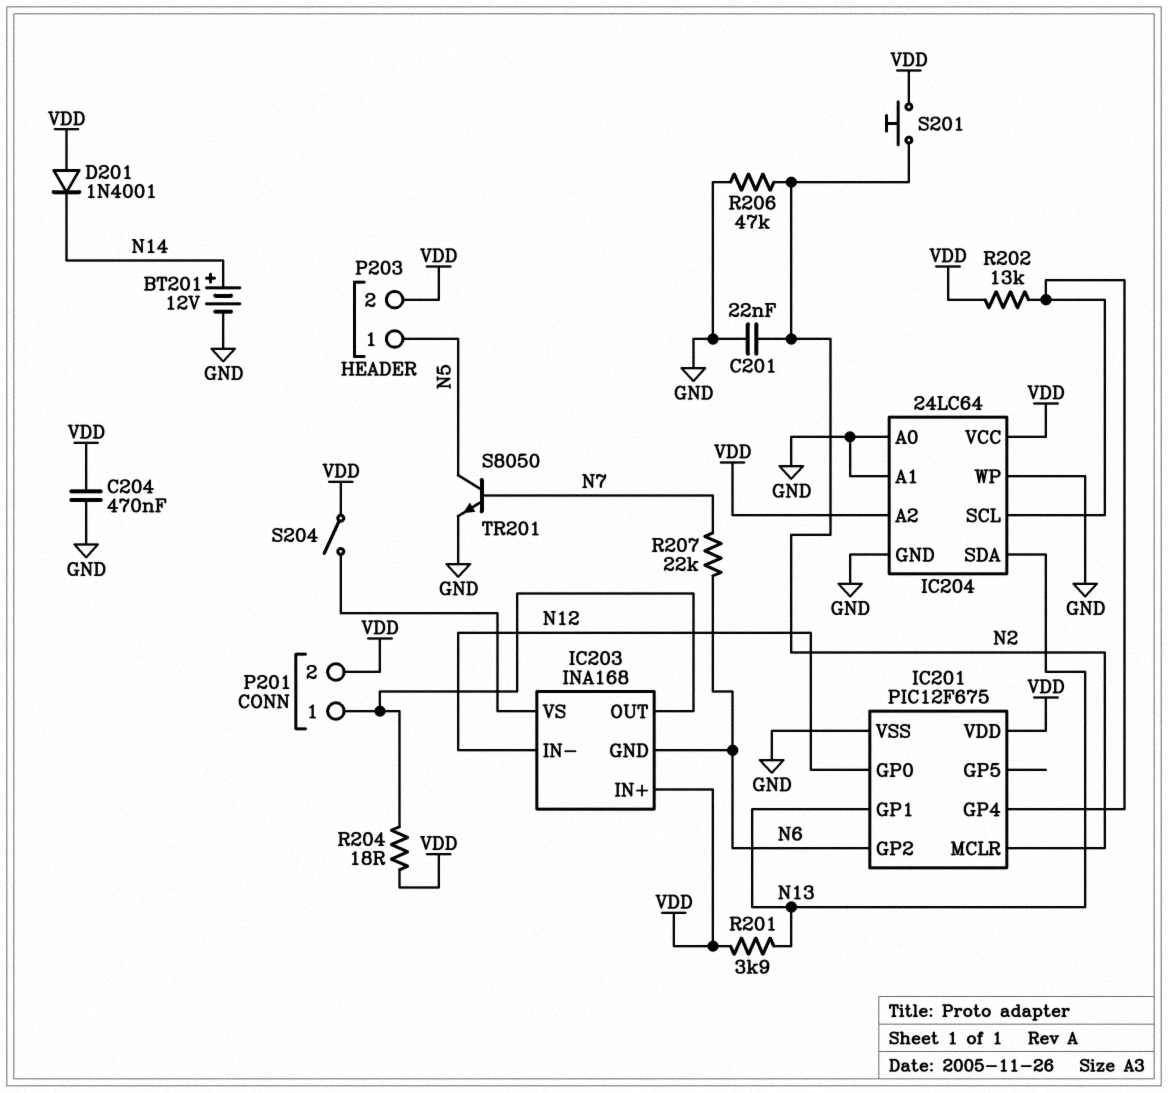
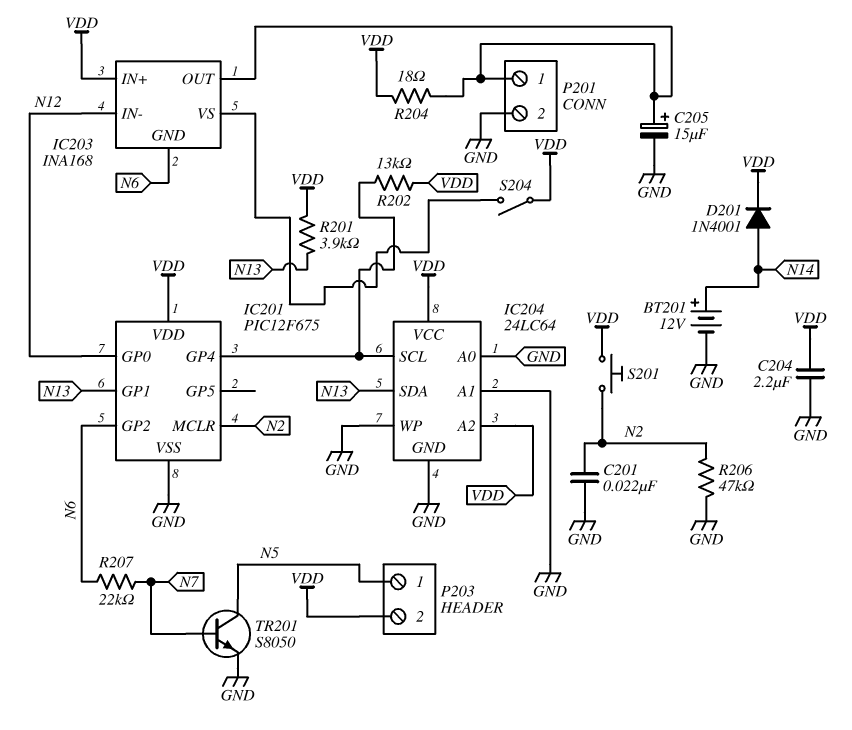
C204: 470nF (GND, VDD) -> 2.2uF (GND, VDD)
C205: none -> 15uF (plus IC203/OUT, minus GND)
D201: diode 1N4001 (A VDD, K N14) -> diode 1N4001 (A N14, K VDD)
P201 pin 2: VDD -> GND

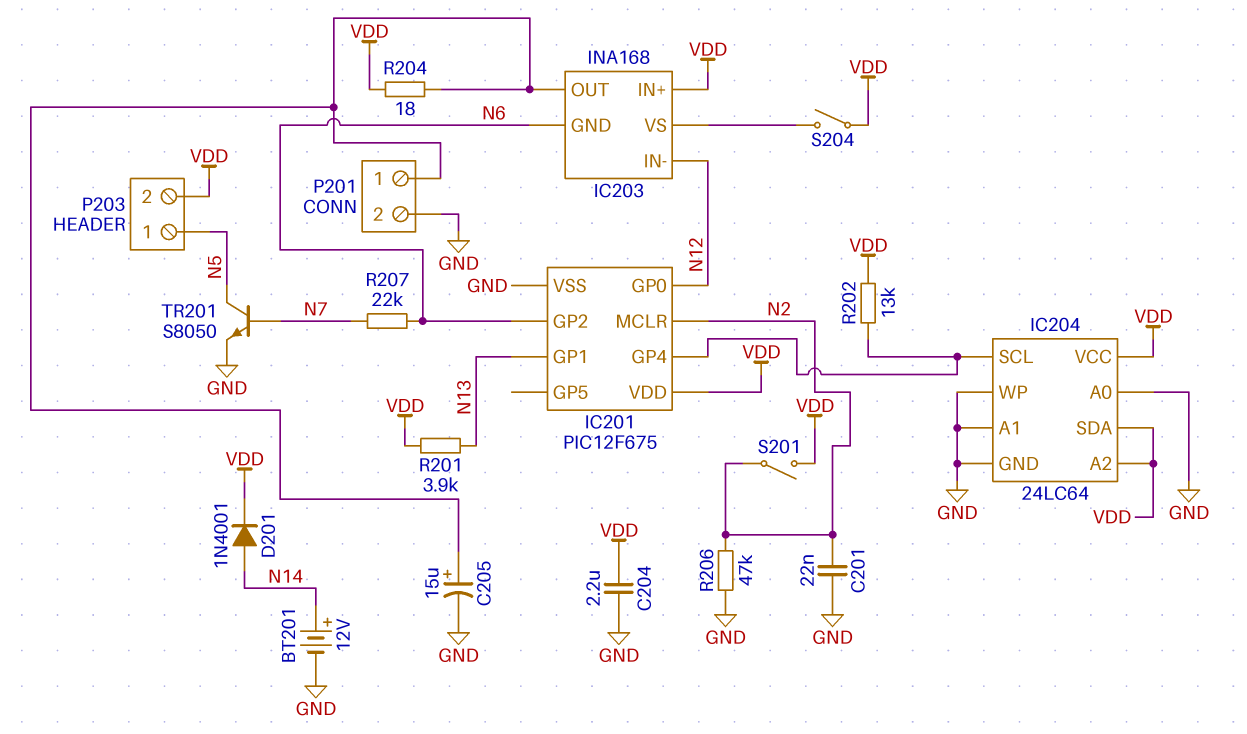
IC204 pin SDA: N13 -> VDD
S201: button (N2, VDD) -> switch (N2, VDD)

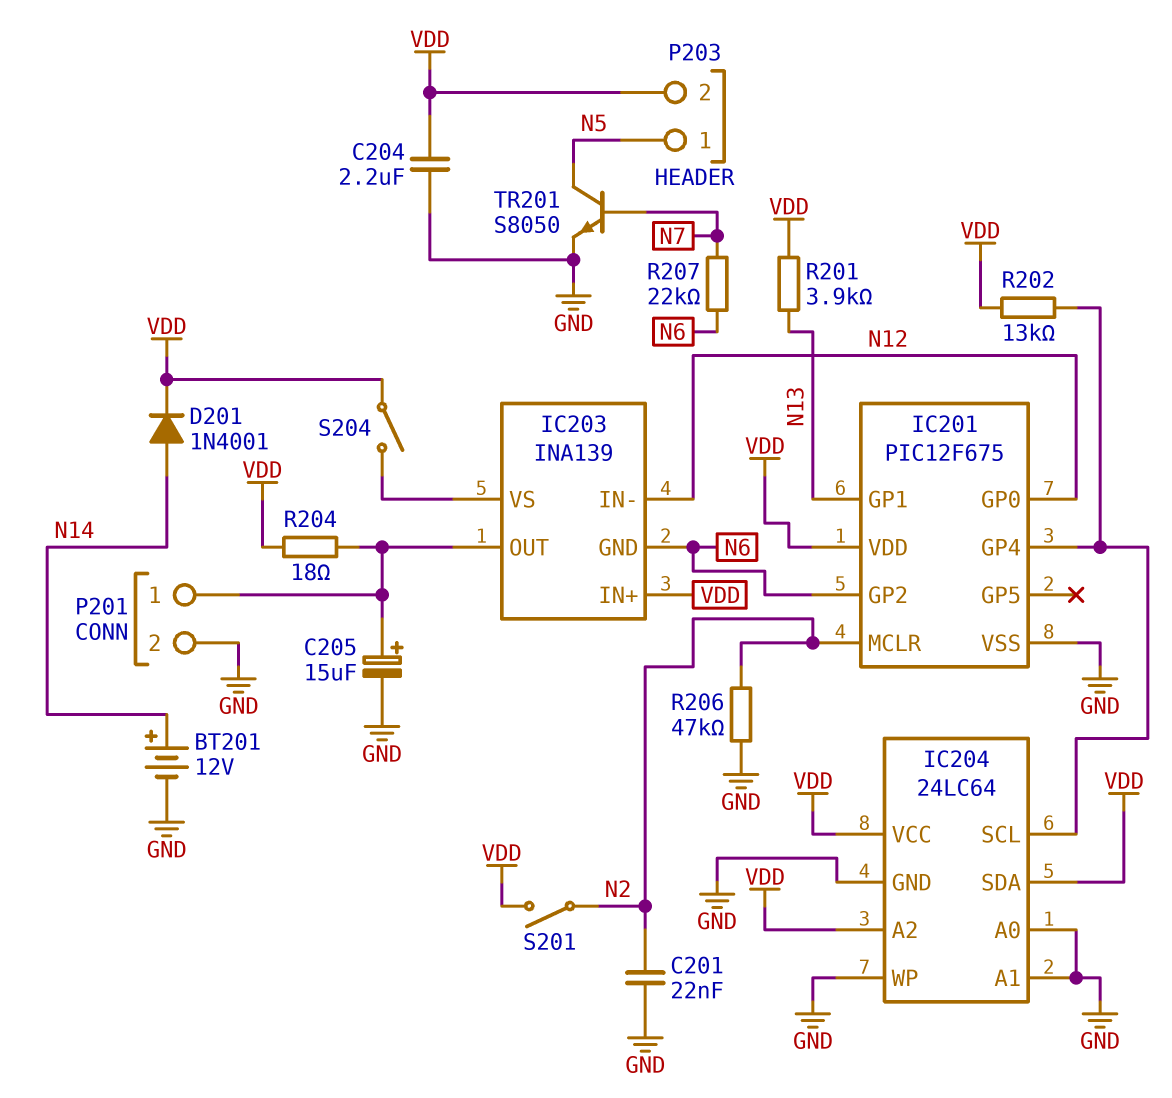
IC203: INA168 -> INA139

